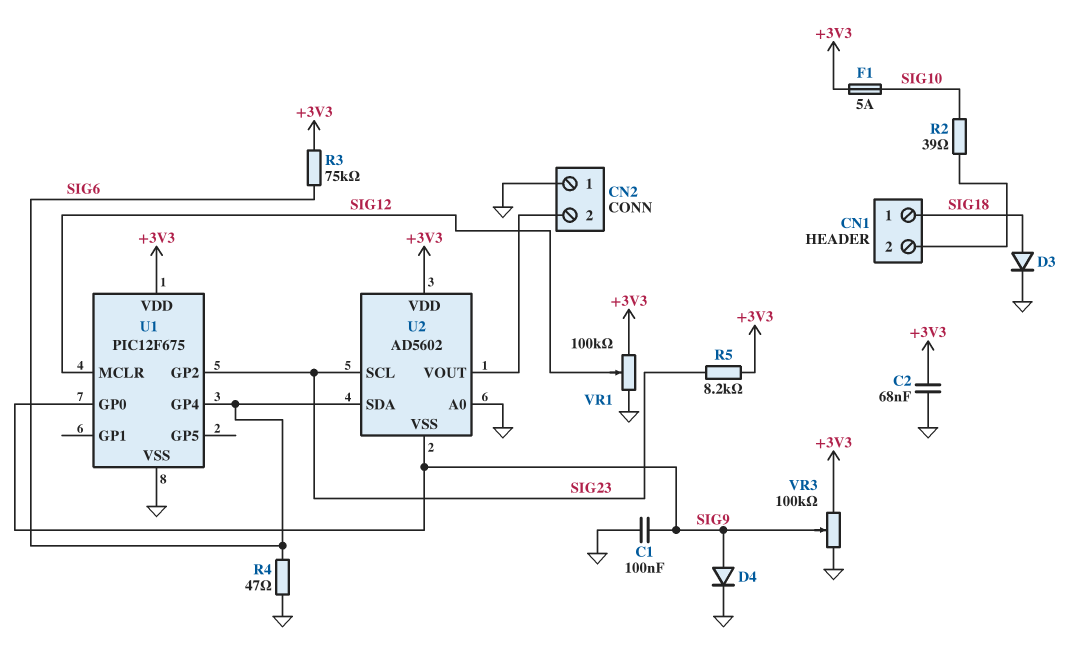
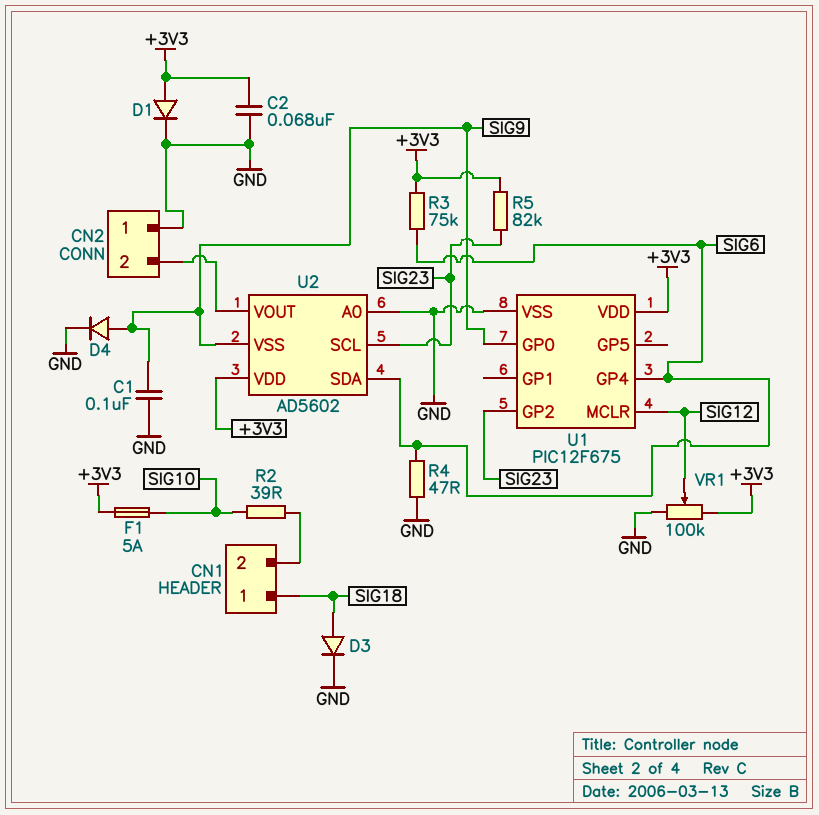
D1: none -> diode (A +3V3, K GND)
R5: 8.2k (+3V3, SIG23) -> 82k (+3V3, SIG23)
VR3: 100k (+3V3, GND, wiper SIG9) -> none

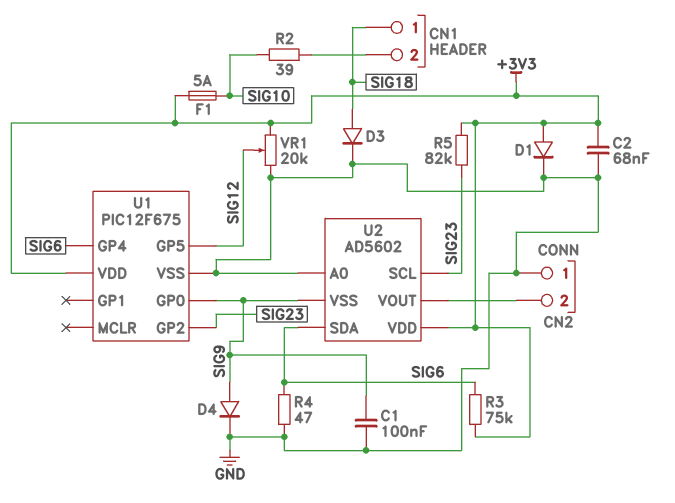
U1 pin GP5: none -> SIG12
U1 pin MCLR: SIG12 -> none
VR1: 100k (+3V3, GND, wiper SIG12) -> 20k (+3V3, GND, wiper SIG12)

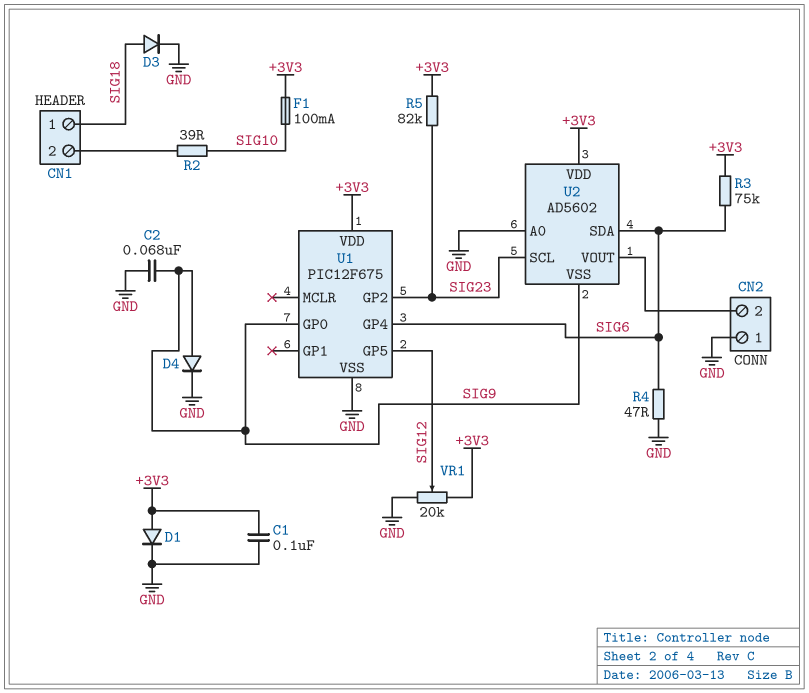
C1: 100nF (GND, SIG9) -> 100nF (+3V3, GND)
C2: 68nF (+3V3, GND) -> 68nF (GND, SIG9)
F1: 5A (+3V3, SIG10) -> 100mA (+3V3, SIG10)

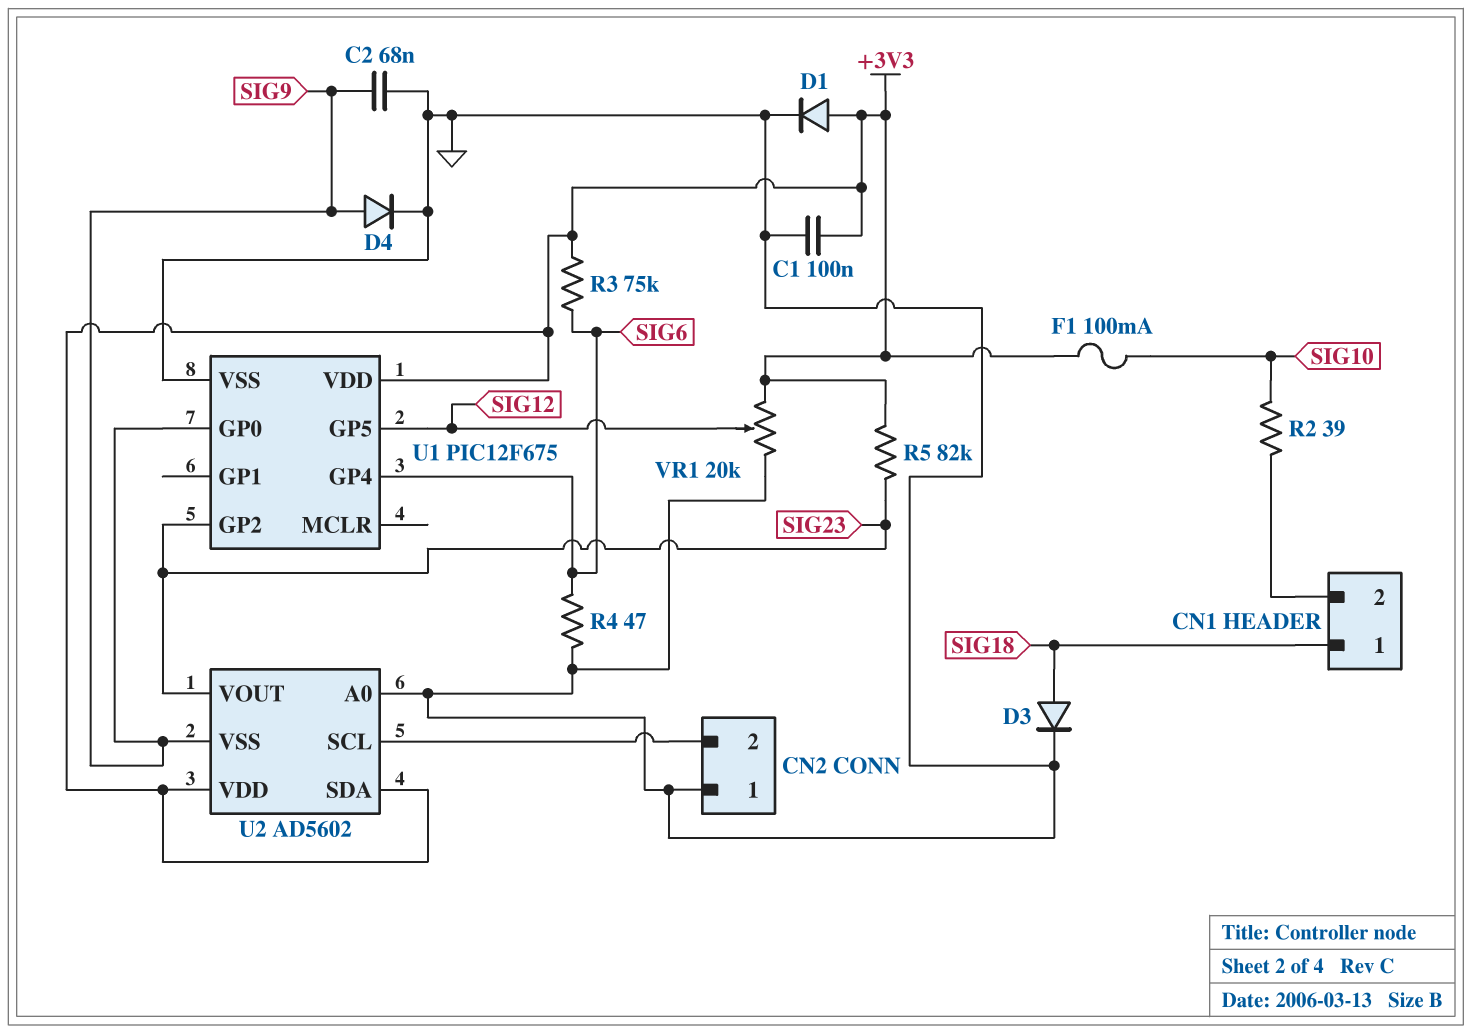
U2 pin SCL: SIG23 -> CN2/2
U2 pin SDA: SIG6 -> +3V3
U2 pin VOUT: CN2/2 -> SIG23

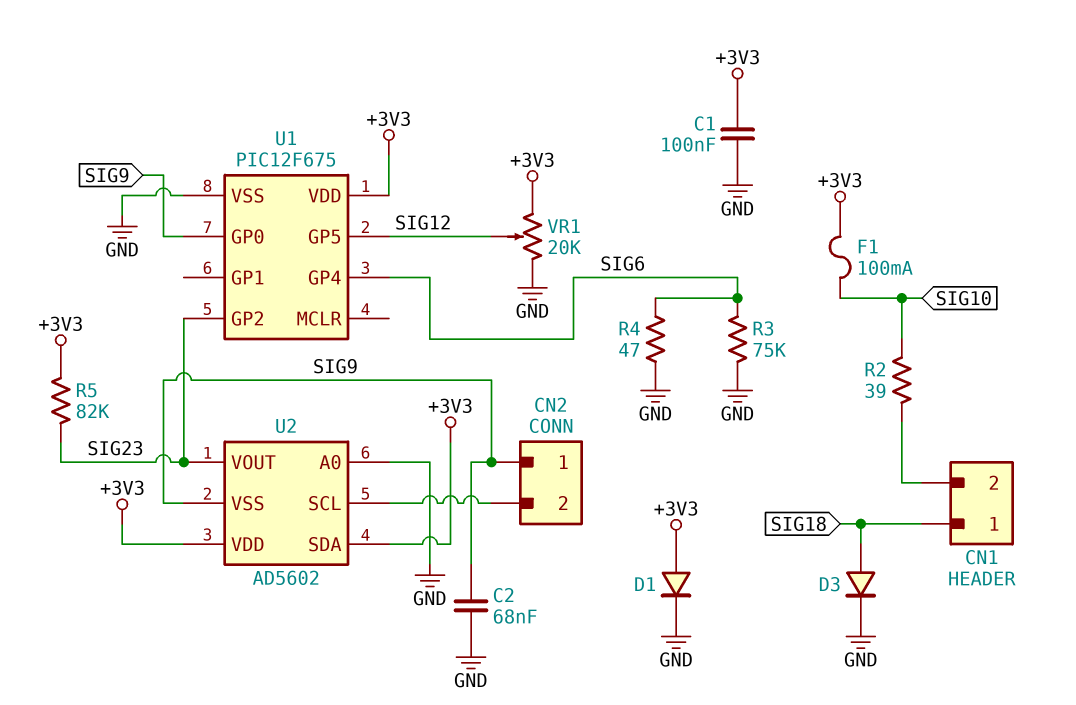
CN2 pin 1: GND -> SIG9
D4: diode (A SIG9, K GND) -> none
R3: 75k (+3V3, SIG6) -> 75k (GND, SIG6)

